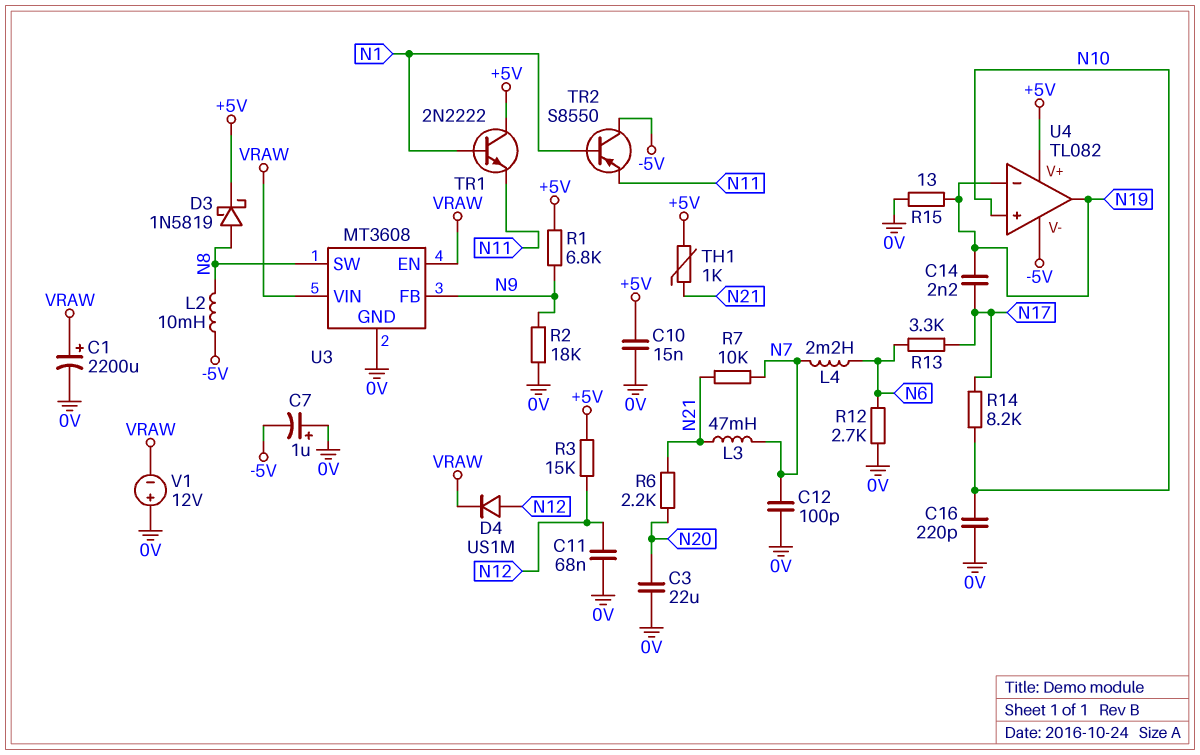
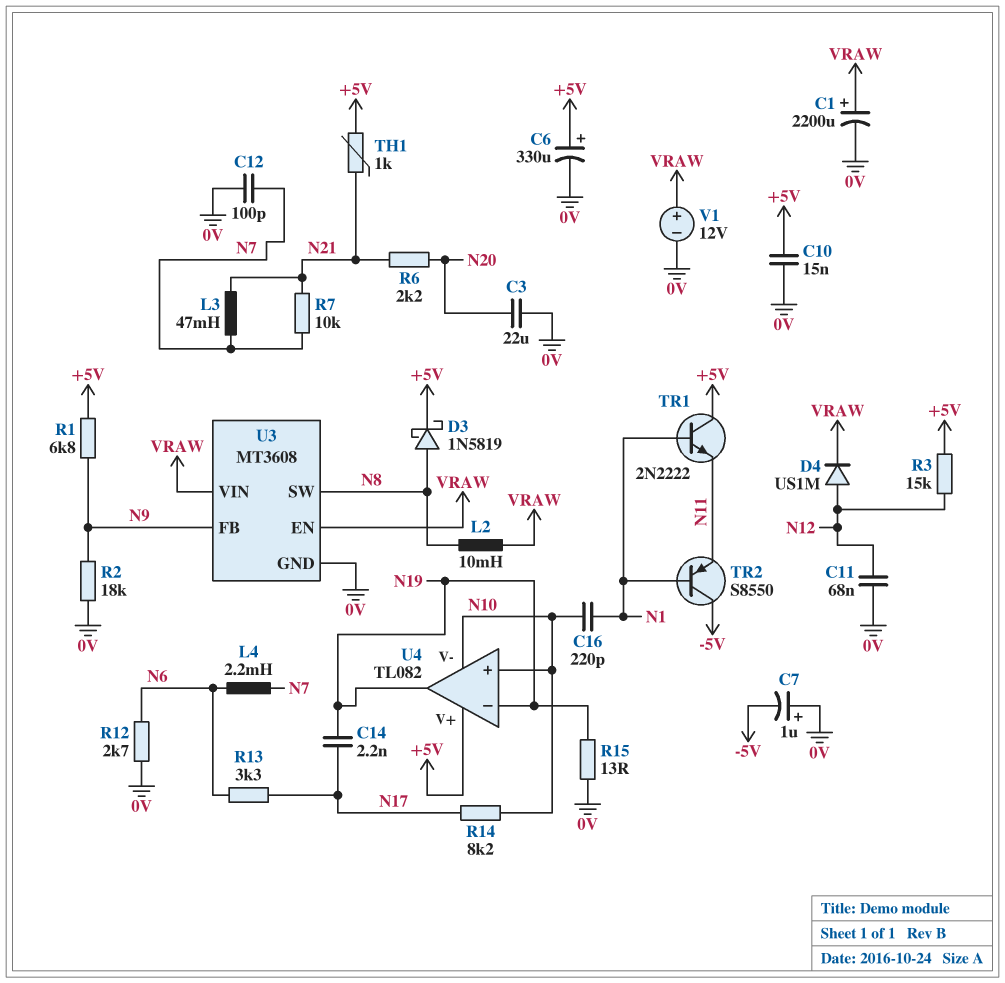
C6: none -> 330uF (plus +5V, minus 0V)
C16: 220pF (0V, N10) -> 220pF (N1, N10)
L2: 10mH (-5V, N8) -> 10mH (N8, VRAW)
U4 pin V-: -5V -> N10
V1: 12V (plus 0V, minus VRAW) -> 12V (plus VRAW, minus 0V)

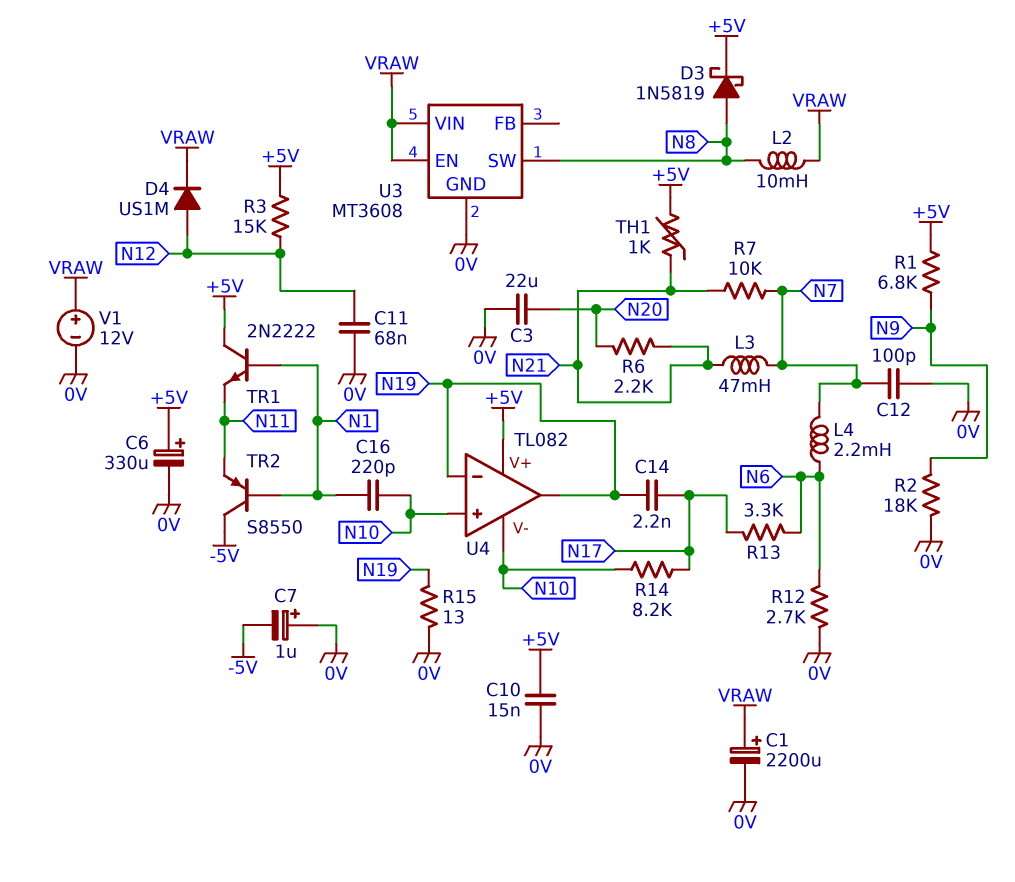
U3 pin FB: N9 -> none

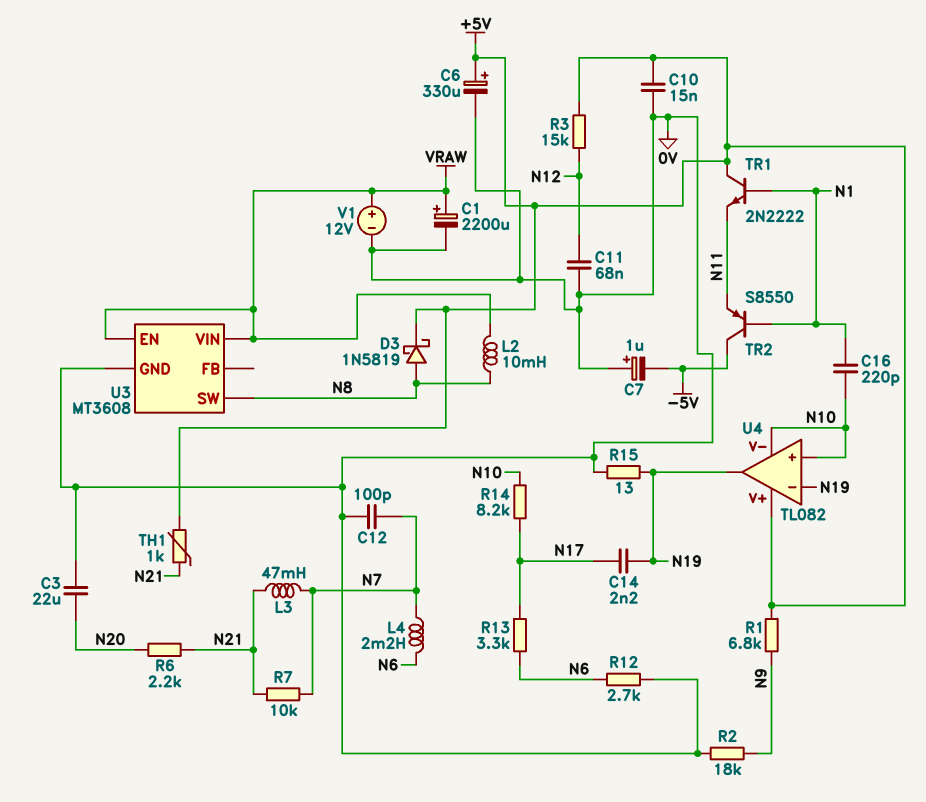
D4: diode US1M (A N12, K VRAW) -> none

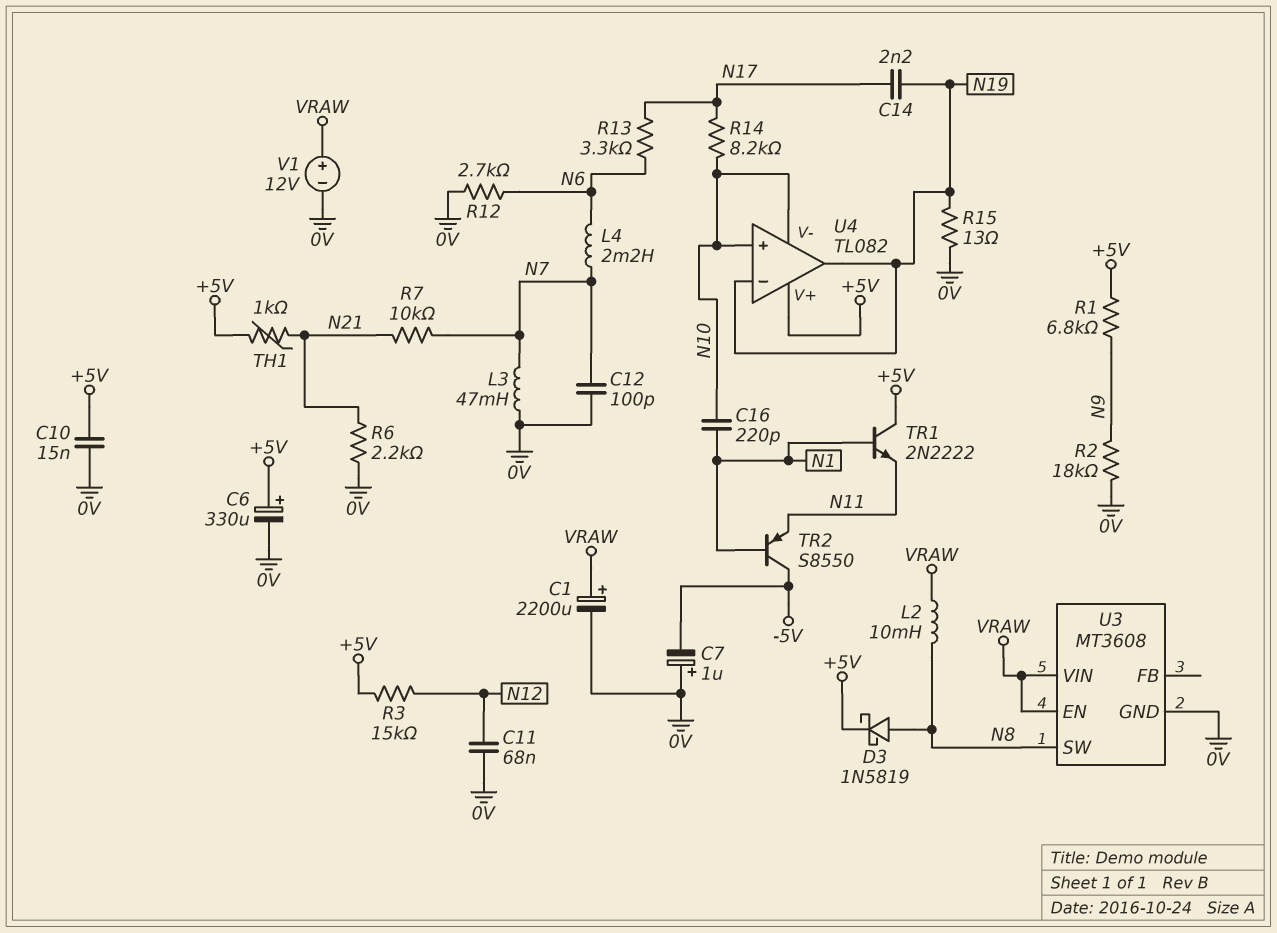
C3: 22uF (0V, N20) -> none
L3: 47mH (N7, N21) -> 47mH (0V, N7)
R6: 2.2k (N20, N21) -> 2.2k (0V, N21)

